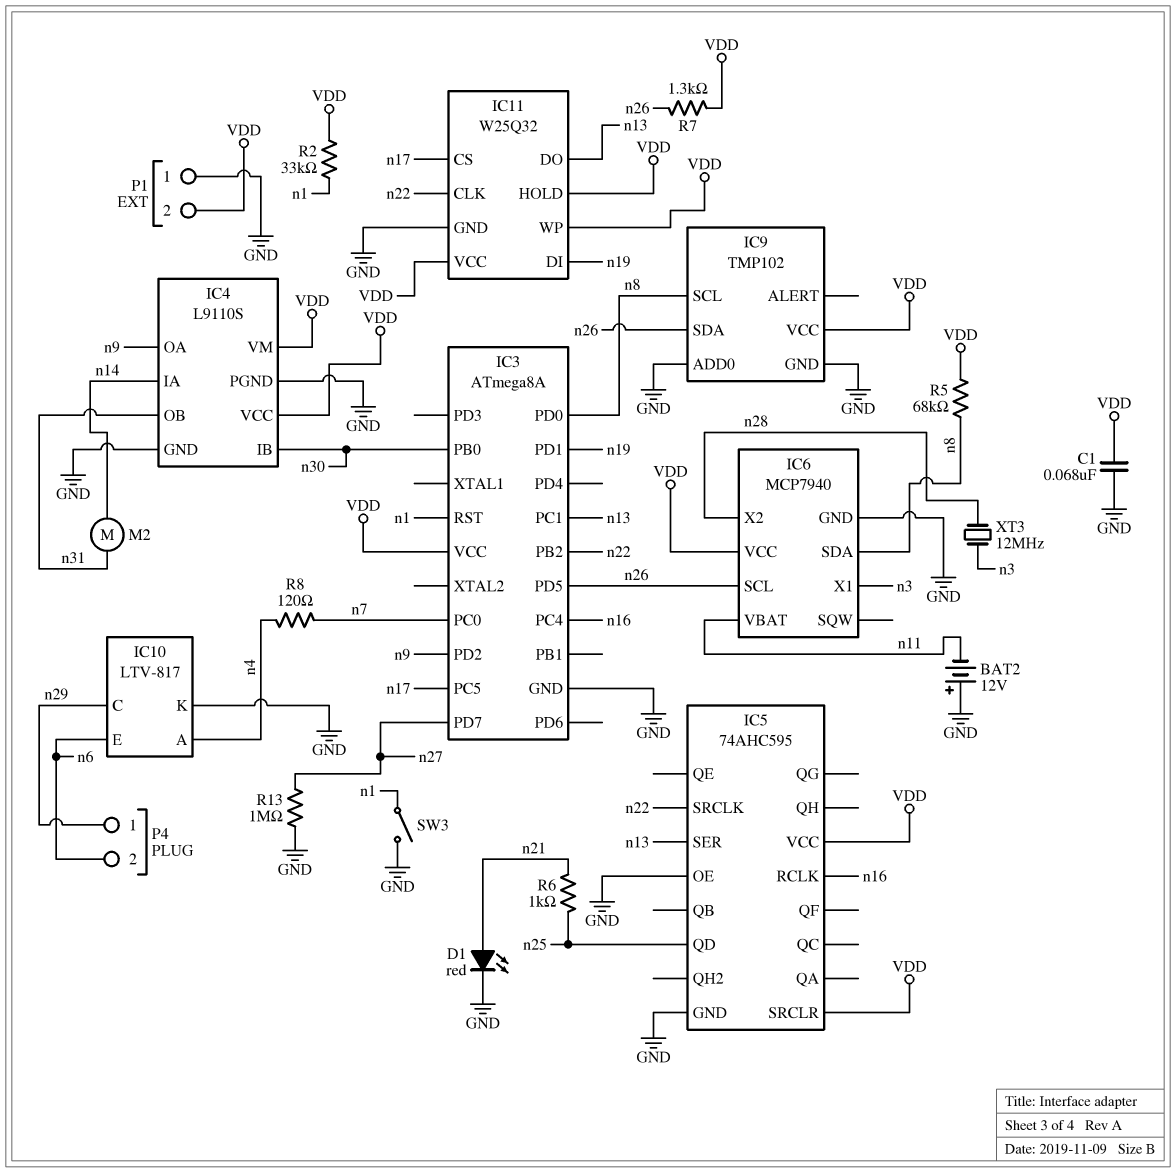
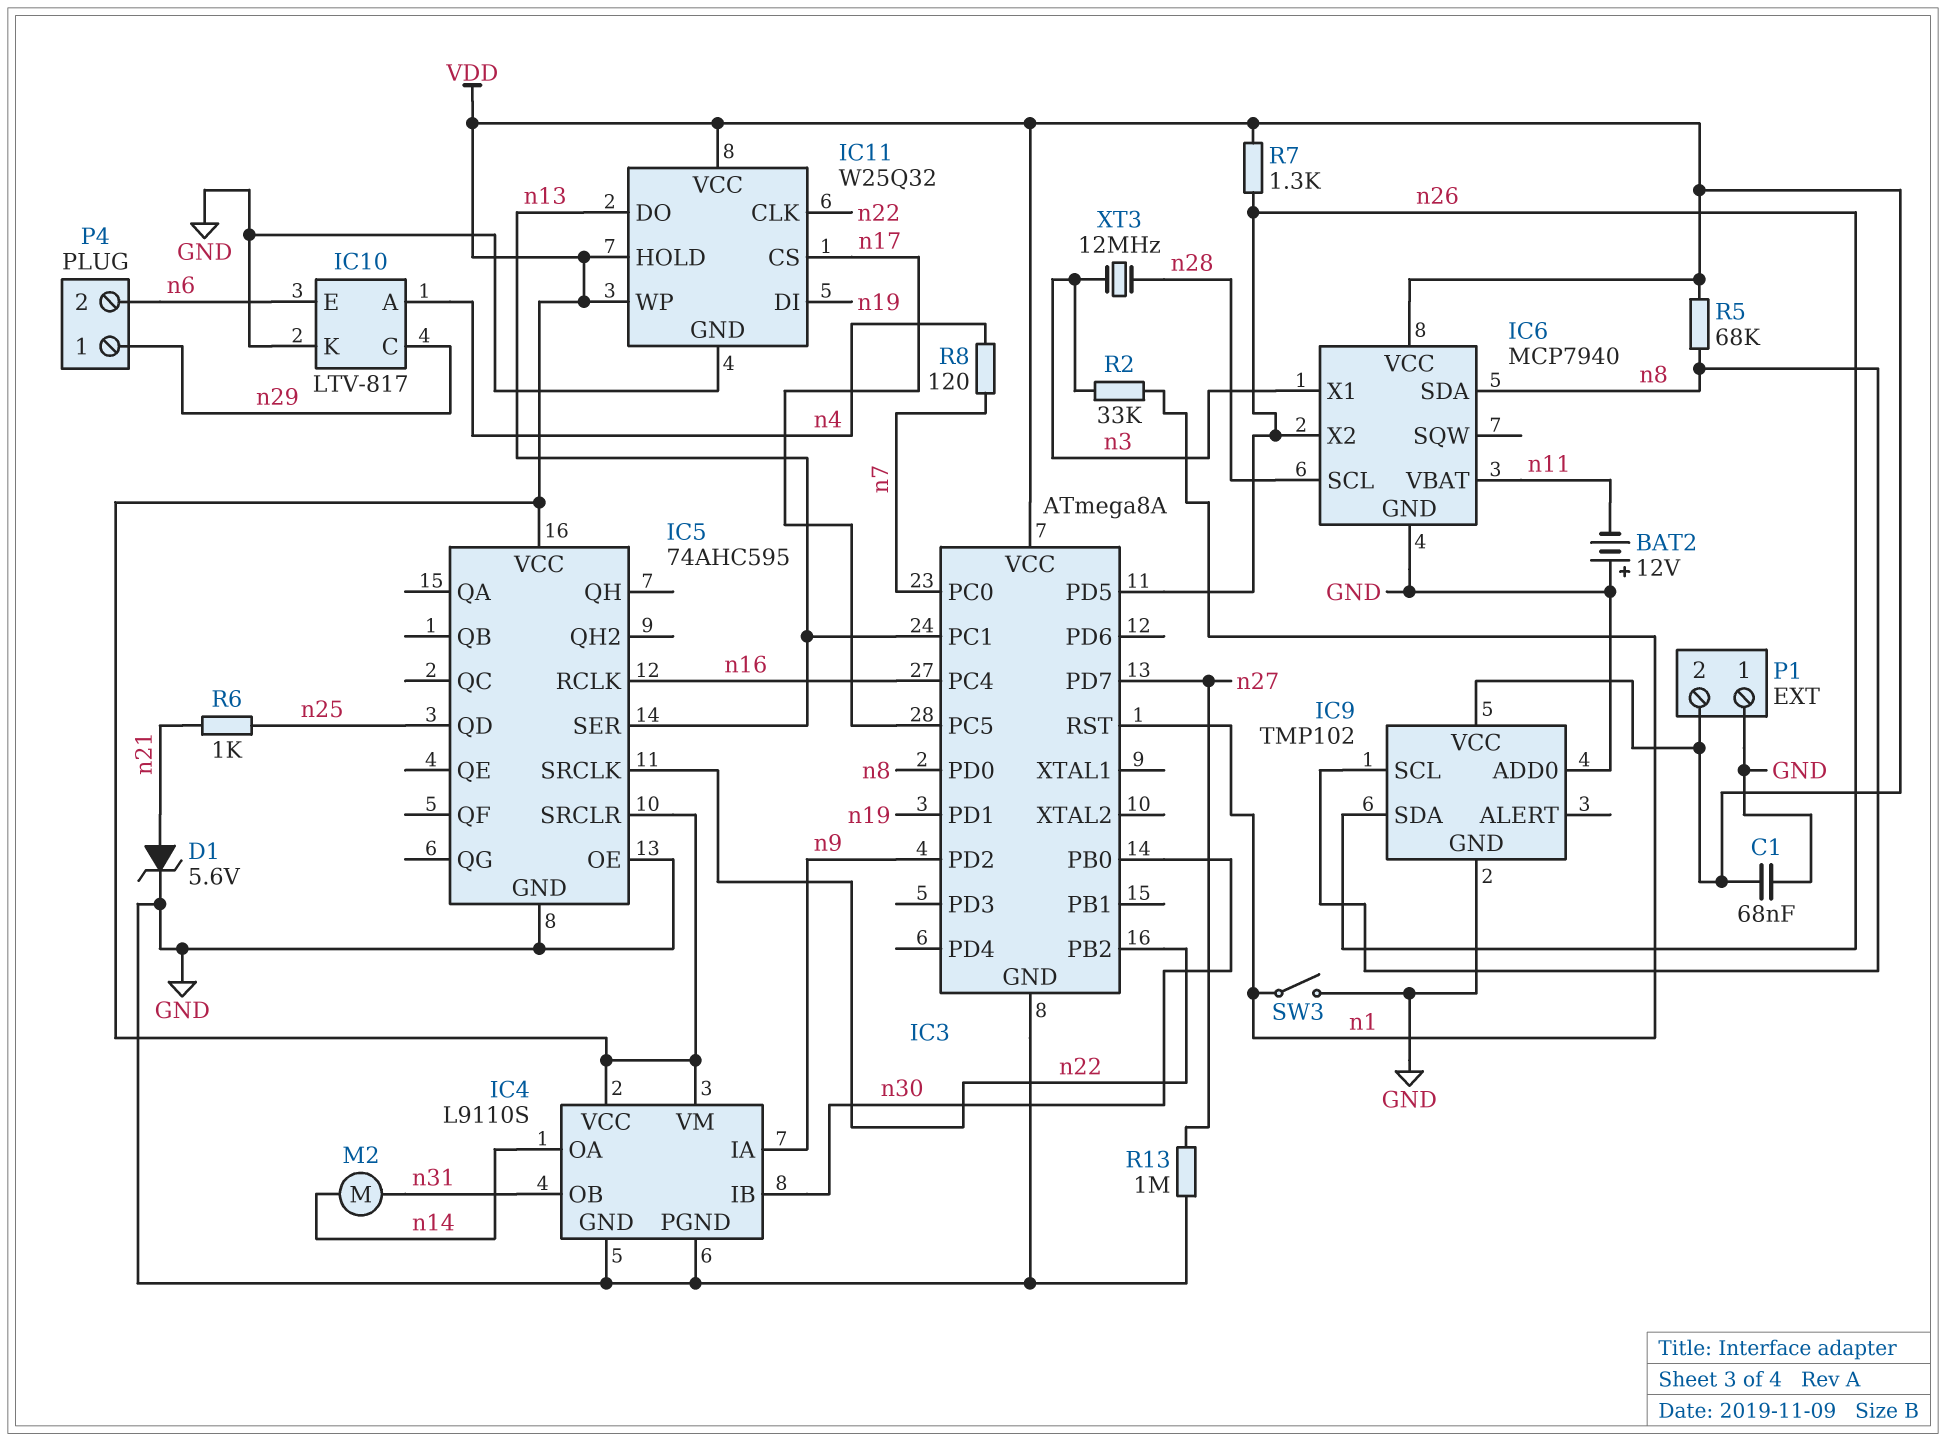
D1: LED red (A n21, K GND) -> zener 5.6V (A n21, K GND)
IC4 pin IA: n14 -> n9
IC4 pin OA: n9 -> n14
IC6 pin SCL: n26 -> n28
IC6 pin X2: n28 -> n26
R2: 33k (VDD, n1) -> 33k (n1, n3)

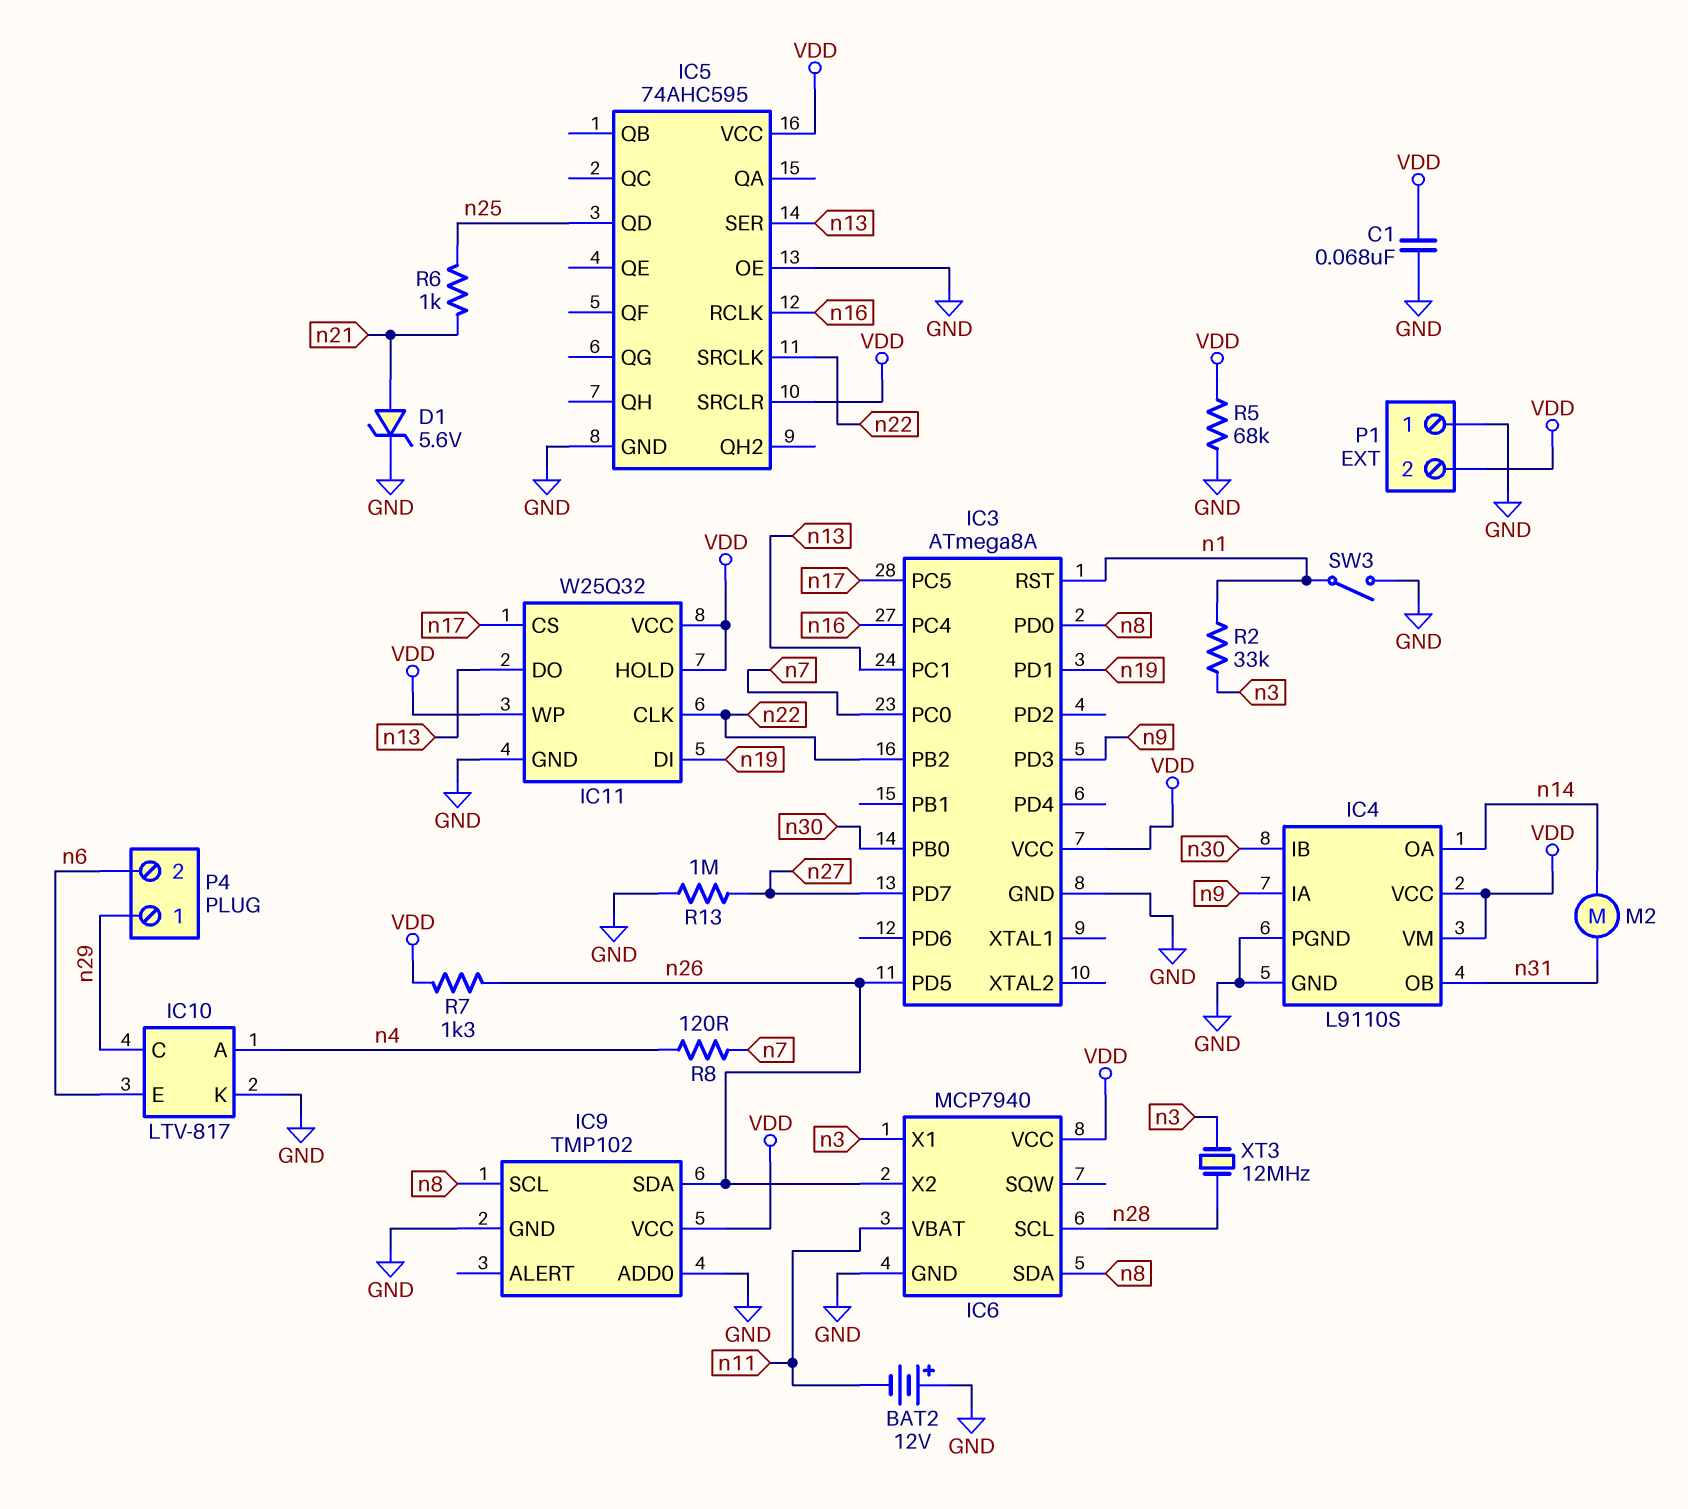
IC3 pin PD2: n9 -> none
IC3 pin PD3: none -> n9
R5: 68k (VDD, n8) -> 68k (GND, VDD)

